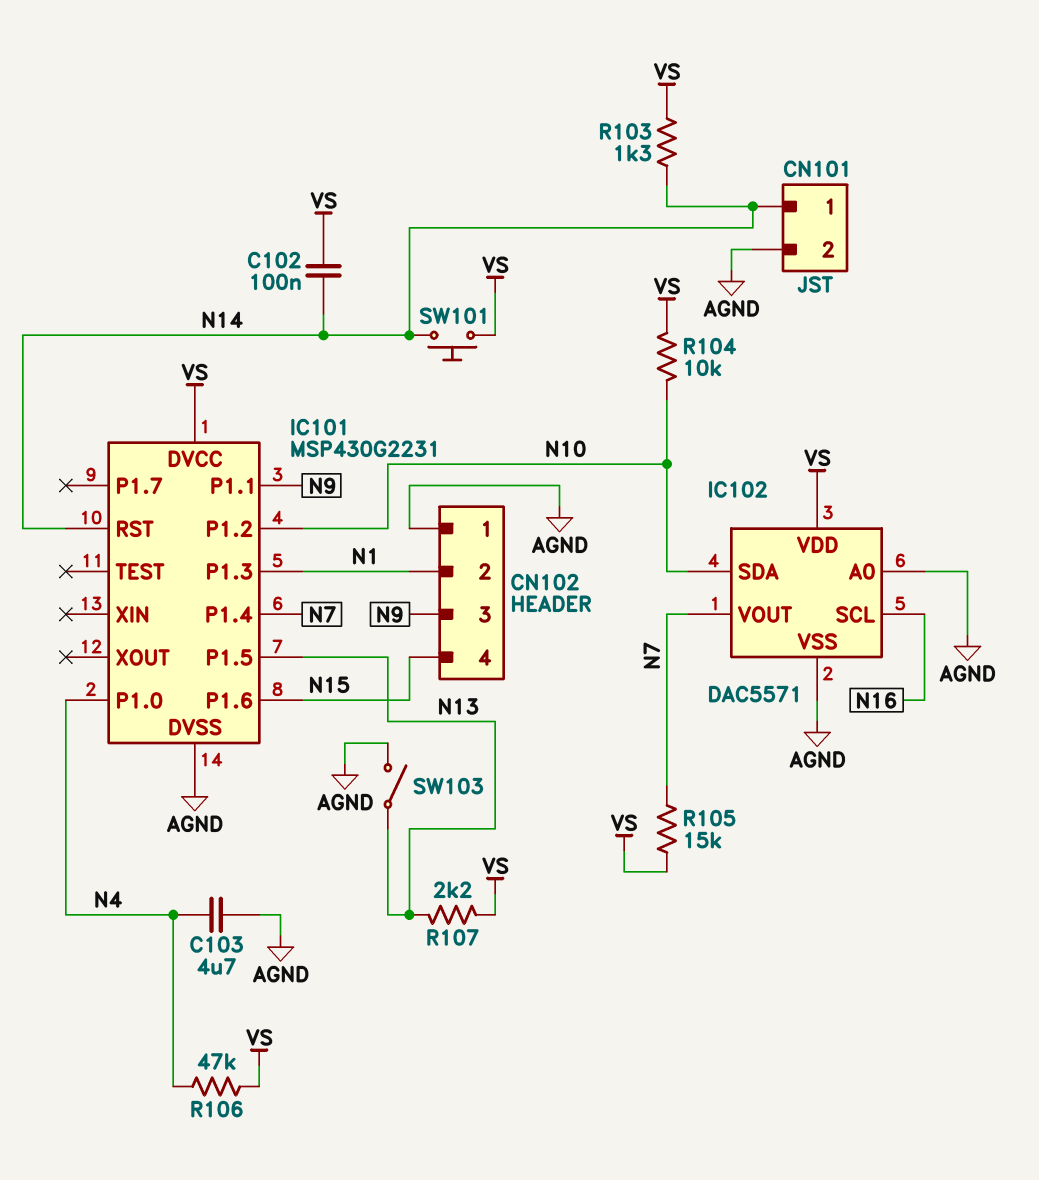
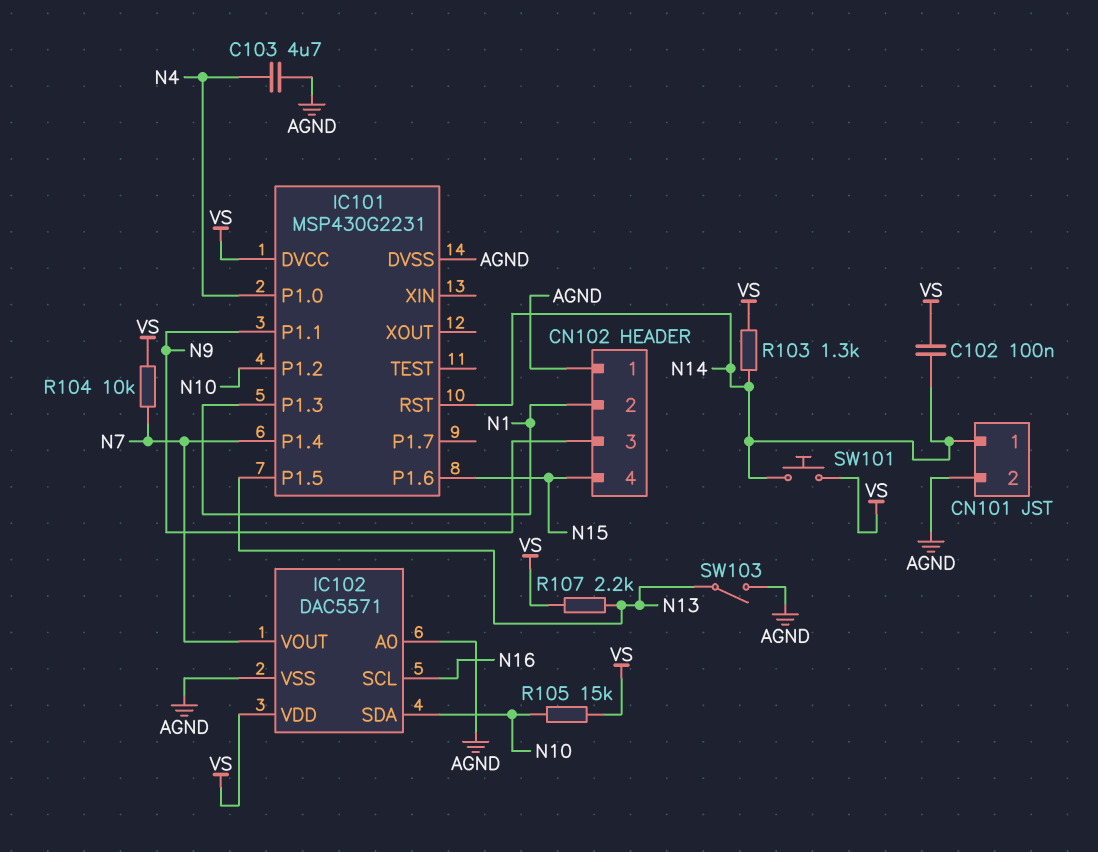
R104: 10k (N10, VS) -> 10k (N7, VS)
R105: 15k (N7, VS) -> 15k (N10, VS)
R106: 47k (N4, VS) -> none

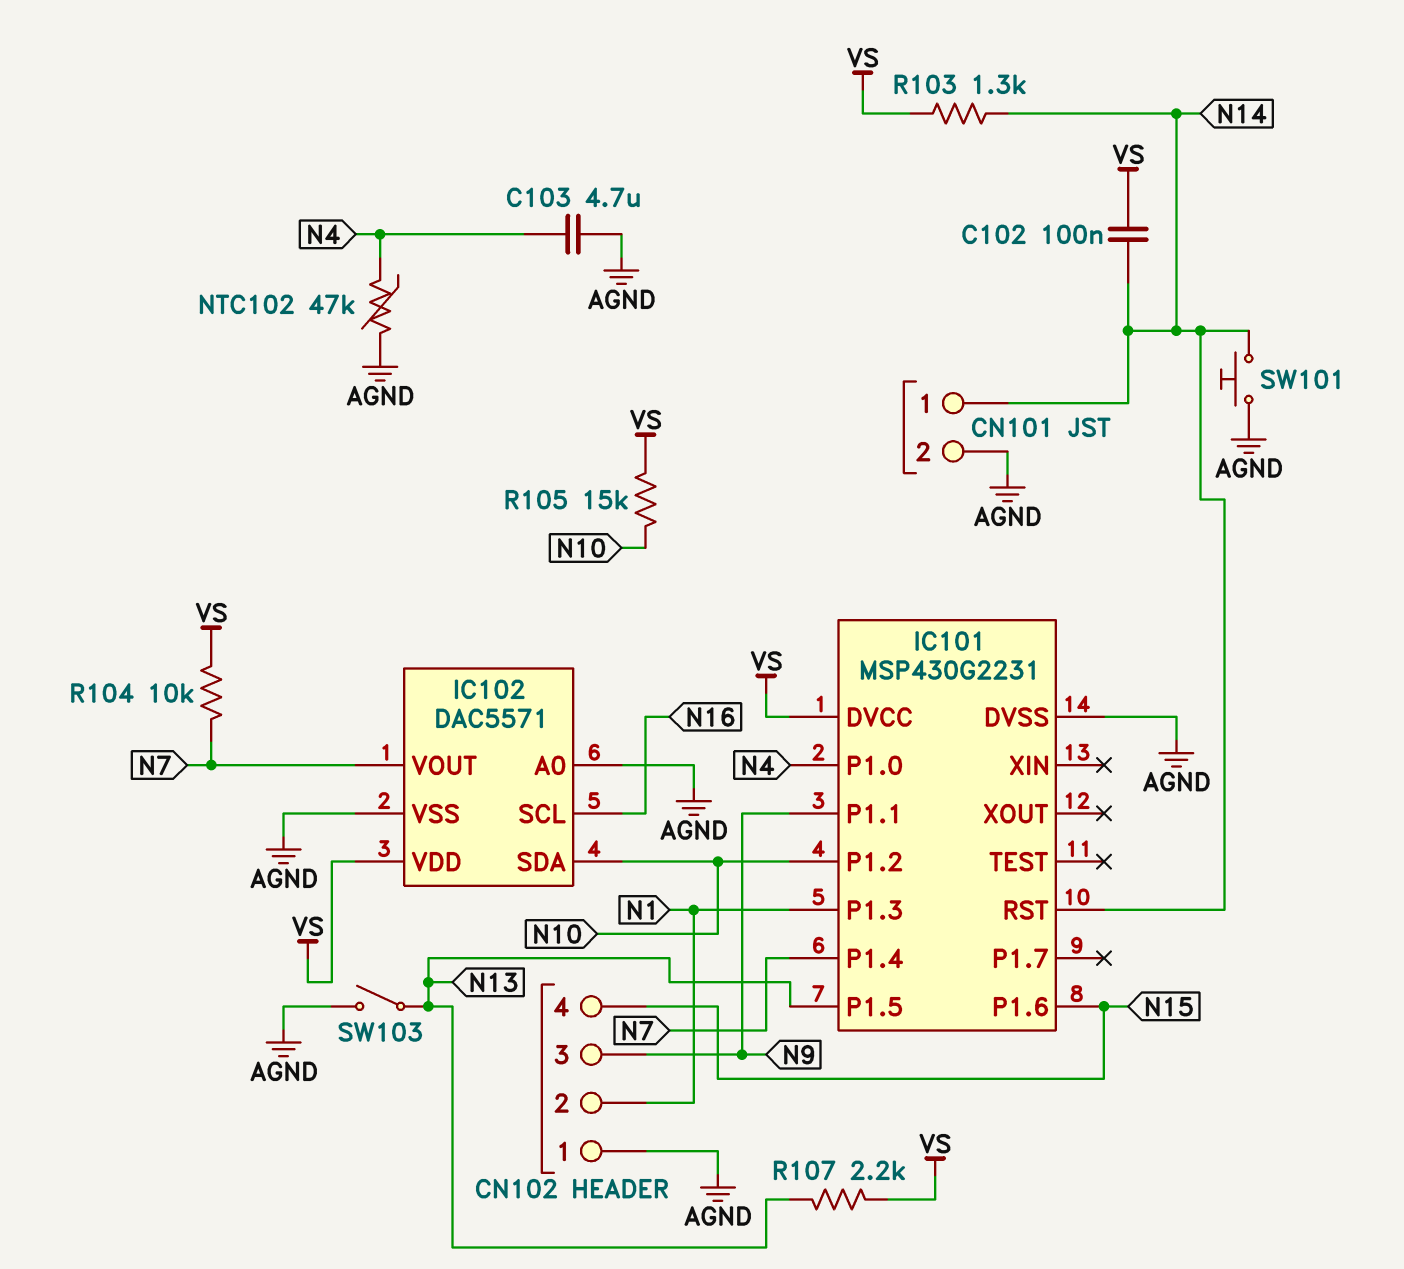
NTC102: none -> 47k (AGND, N4)
SW101: button (N14, VS) -> button (AGND, N14)

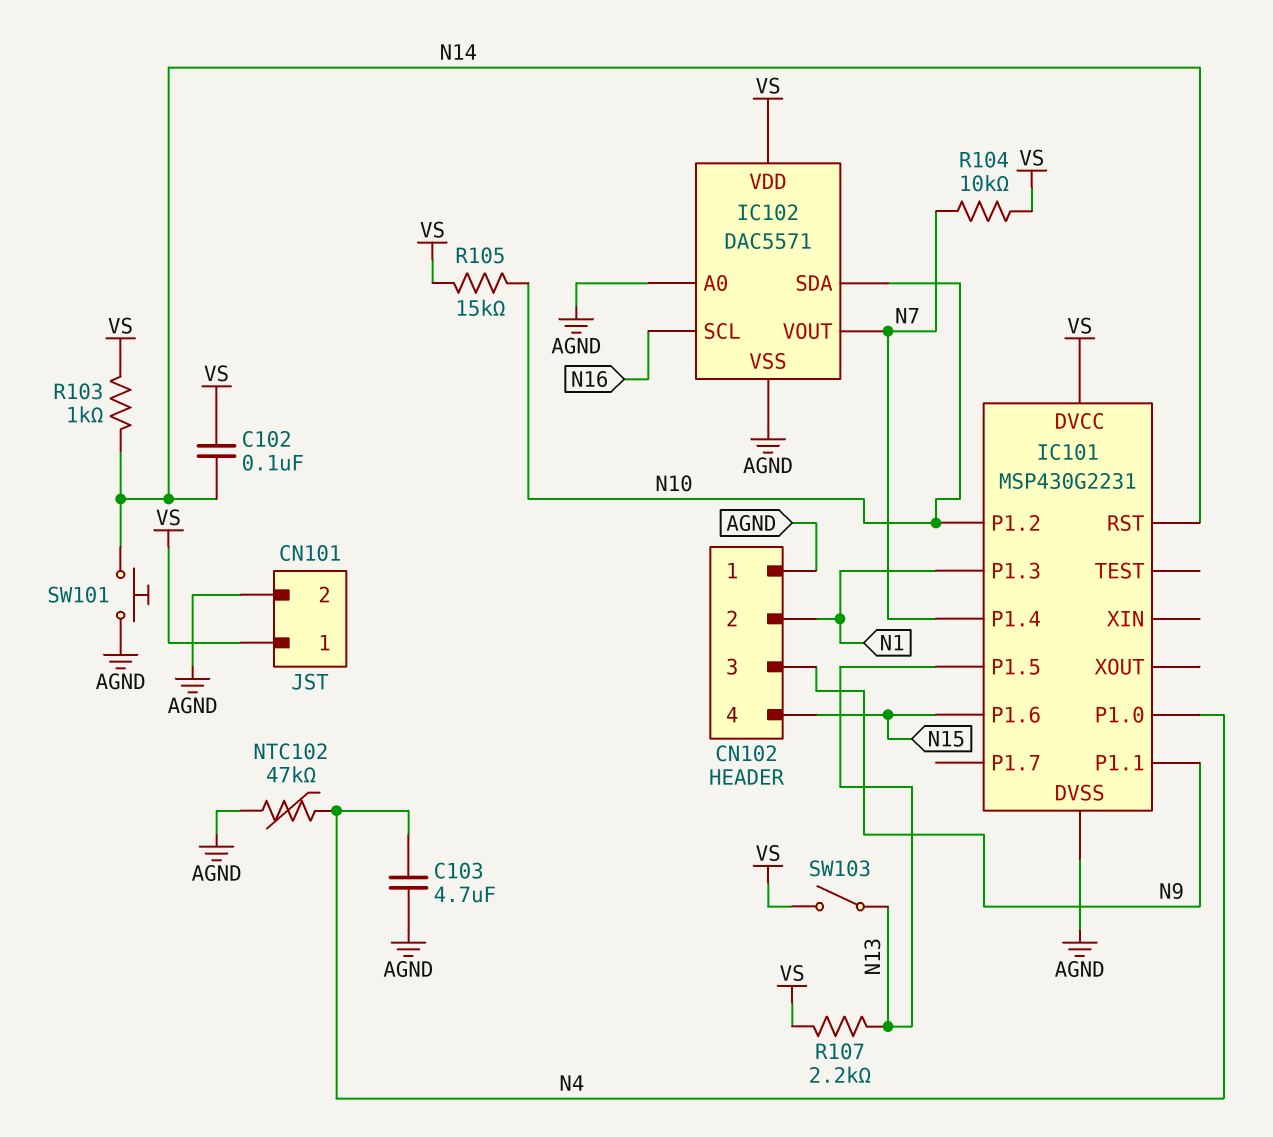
CN101 pin 1: N14 -> VS
R103: 1.3k (N14, VS) -> 1k (N14, VS)
SW103: switch (AGND, N13) -> switch (N13, VS)

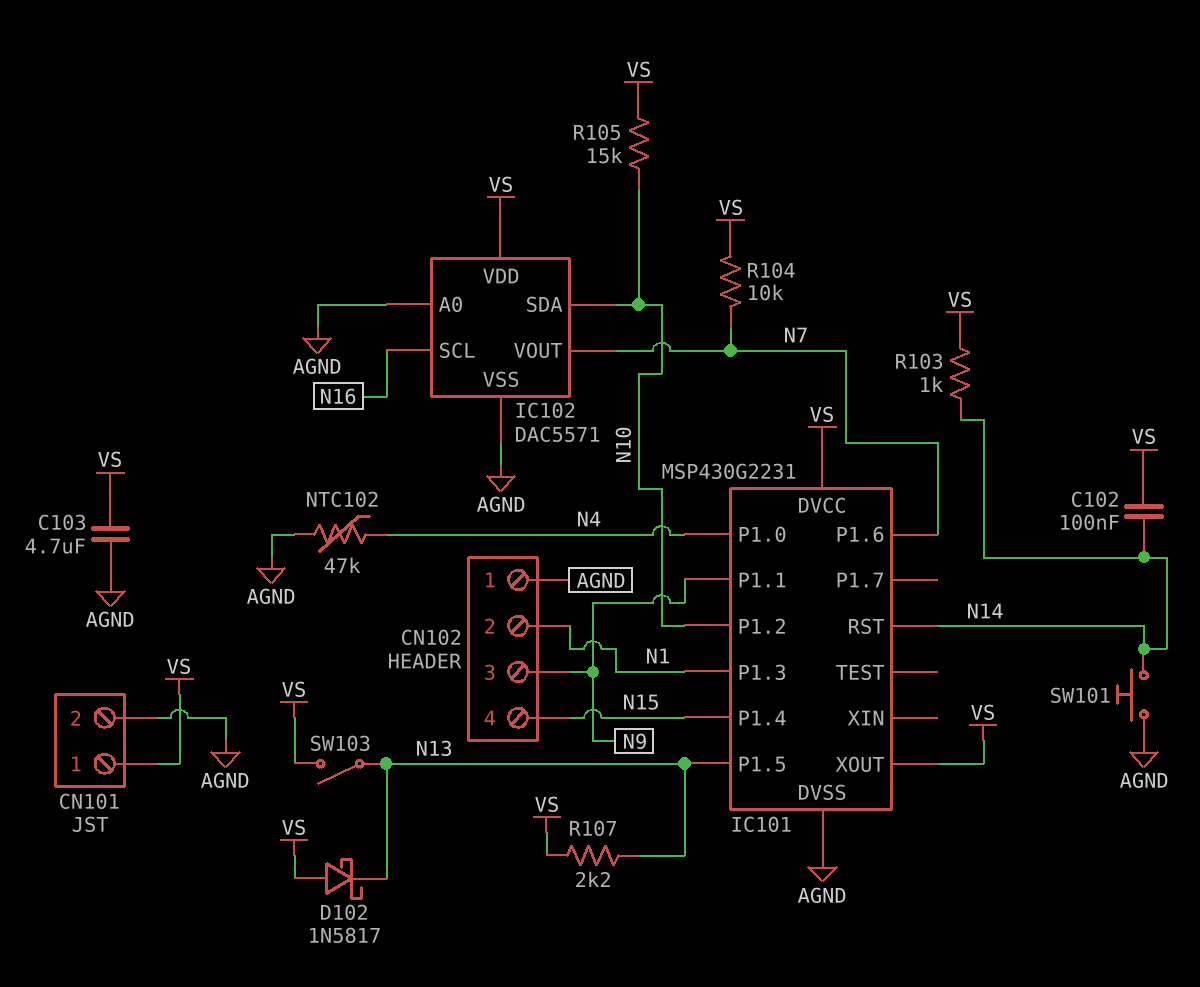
C103: 4.7uF (AGND, N4) -> 4.7uF (AGND, VS)
D102: none -> schottky 1N5817 (A VS, K N13)
IC101 pin P1.4: N7 -> N15
IC101 pin P1.6: N15 -> N7
IC101 pin XOUT: none -> VS

